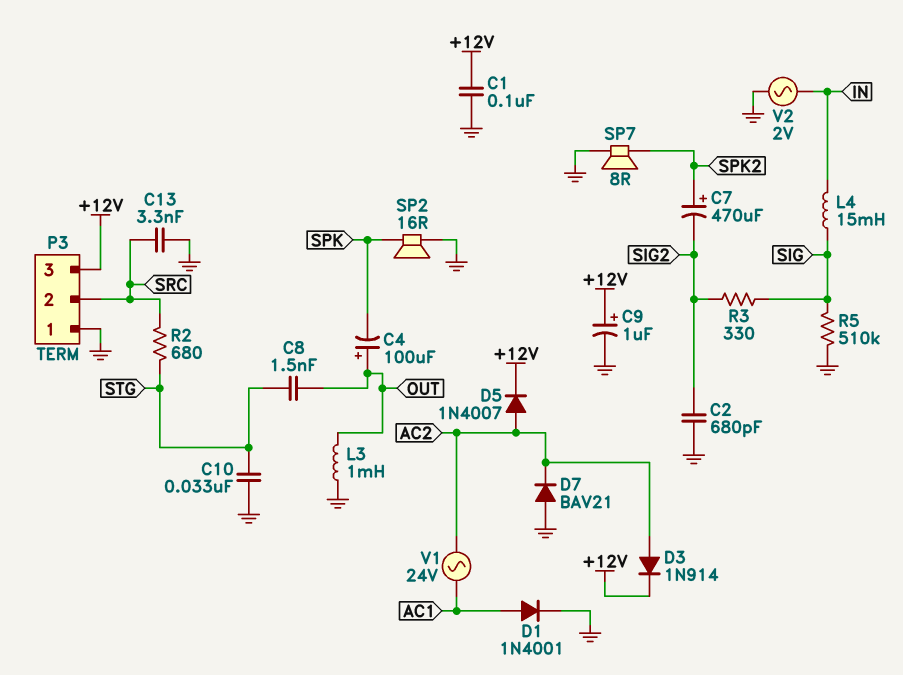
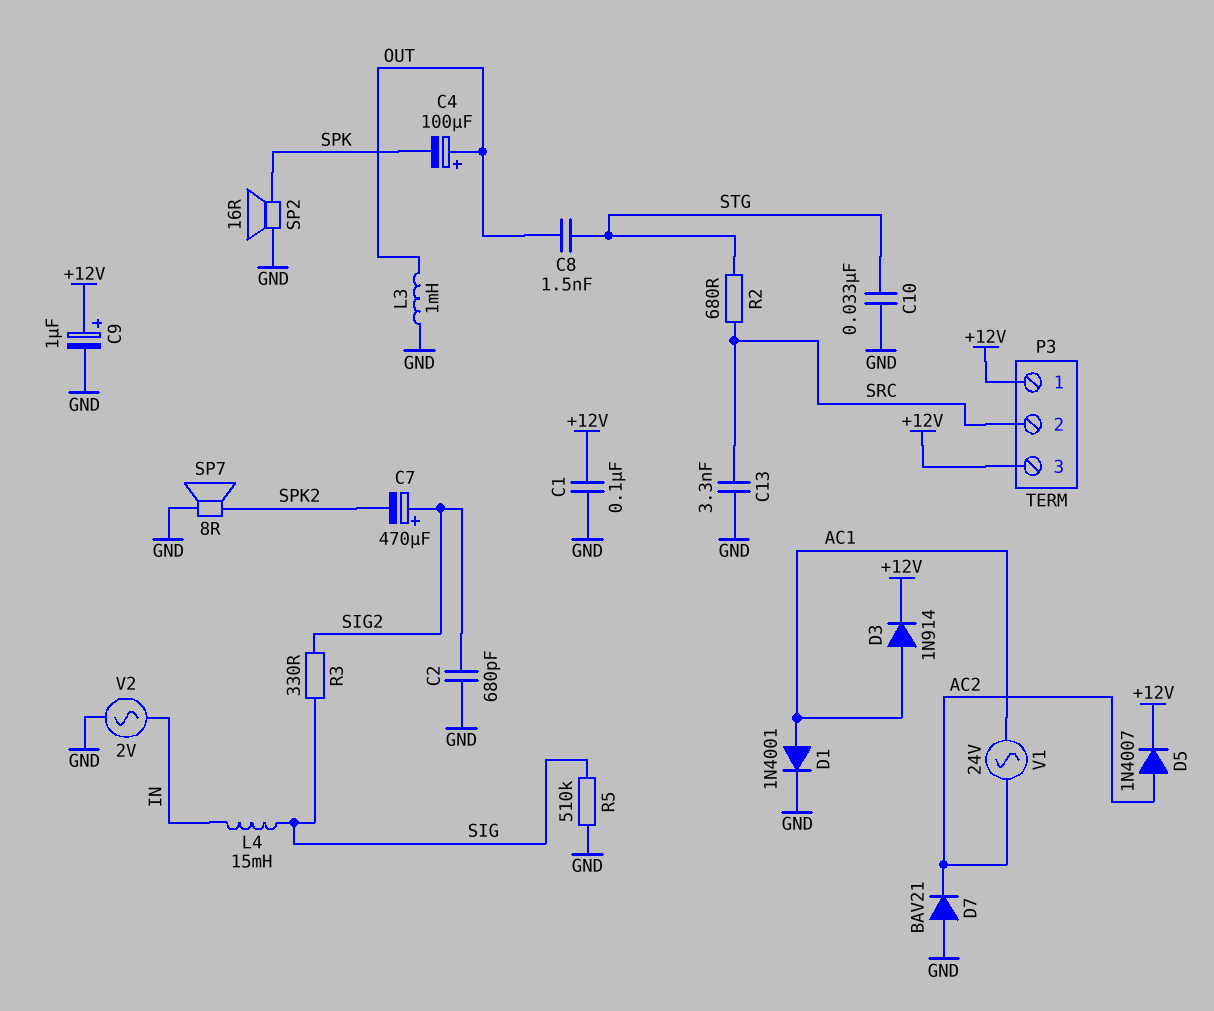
C7: 470uF (plus SPK2, minus SIG2) -> 470uF (plus SIG2, minus SPK2)
D3: diode 1N914 (A AC2, K +12V) -> diode 1N914 (A AC1, K +12V)
P3 pin 1: GND -> +12V

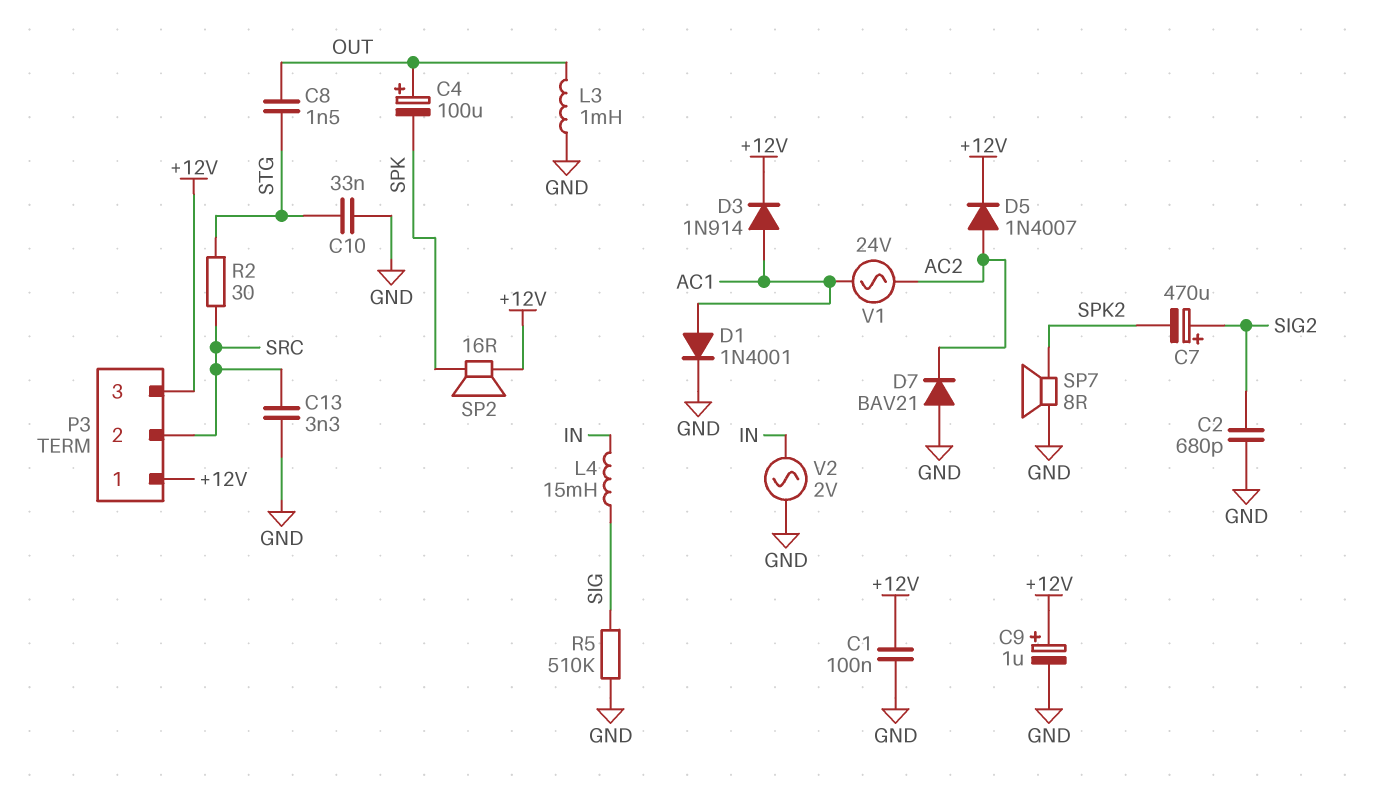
R2: 680 (SRC, STG) -> 30 (SRC, STG)
R3: 330 (SIG, SIG2) -> none
SP2: speaker 16R (GND, SPK) -> speaker 16R (+12V, SPK)

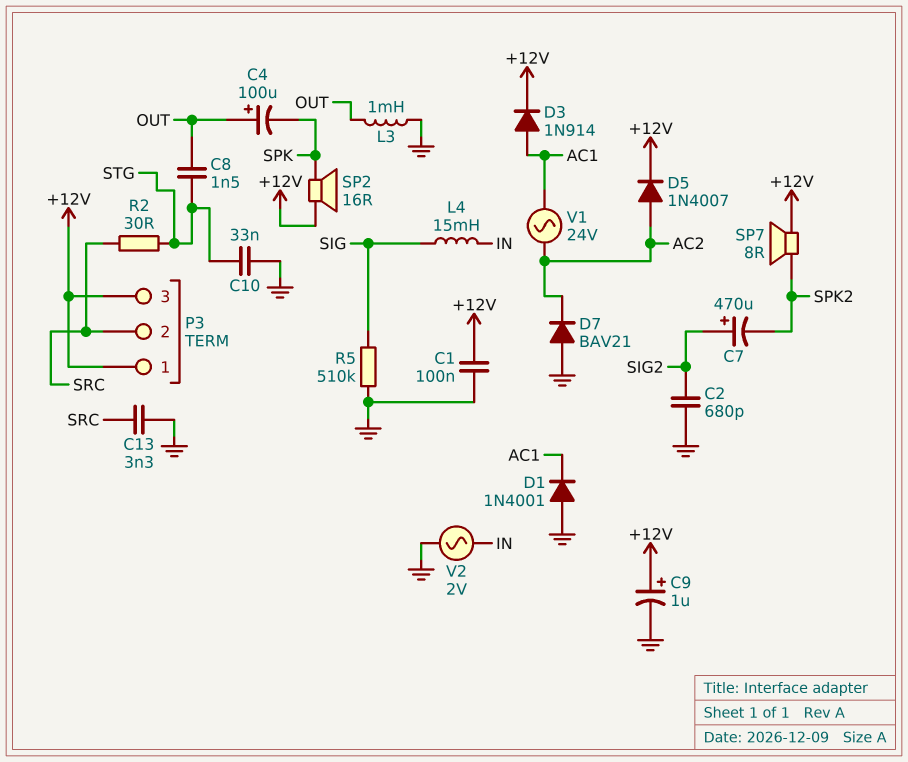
D1: diode 1N4001 (A AC1, K GND) -> diode 1N4001 (A GND, K AC1)
SP7: speaker 8R (GND, SPK2) -> speaker 8R (+12V, SPK2)

